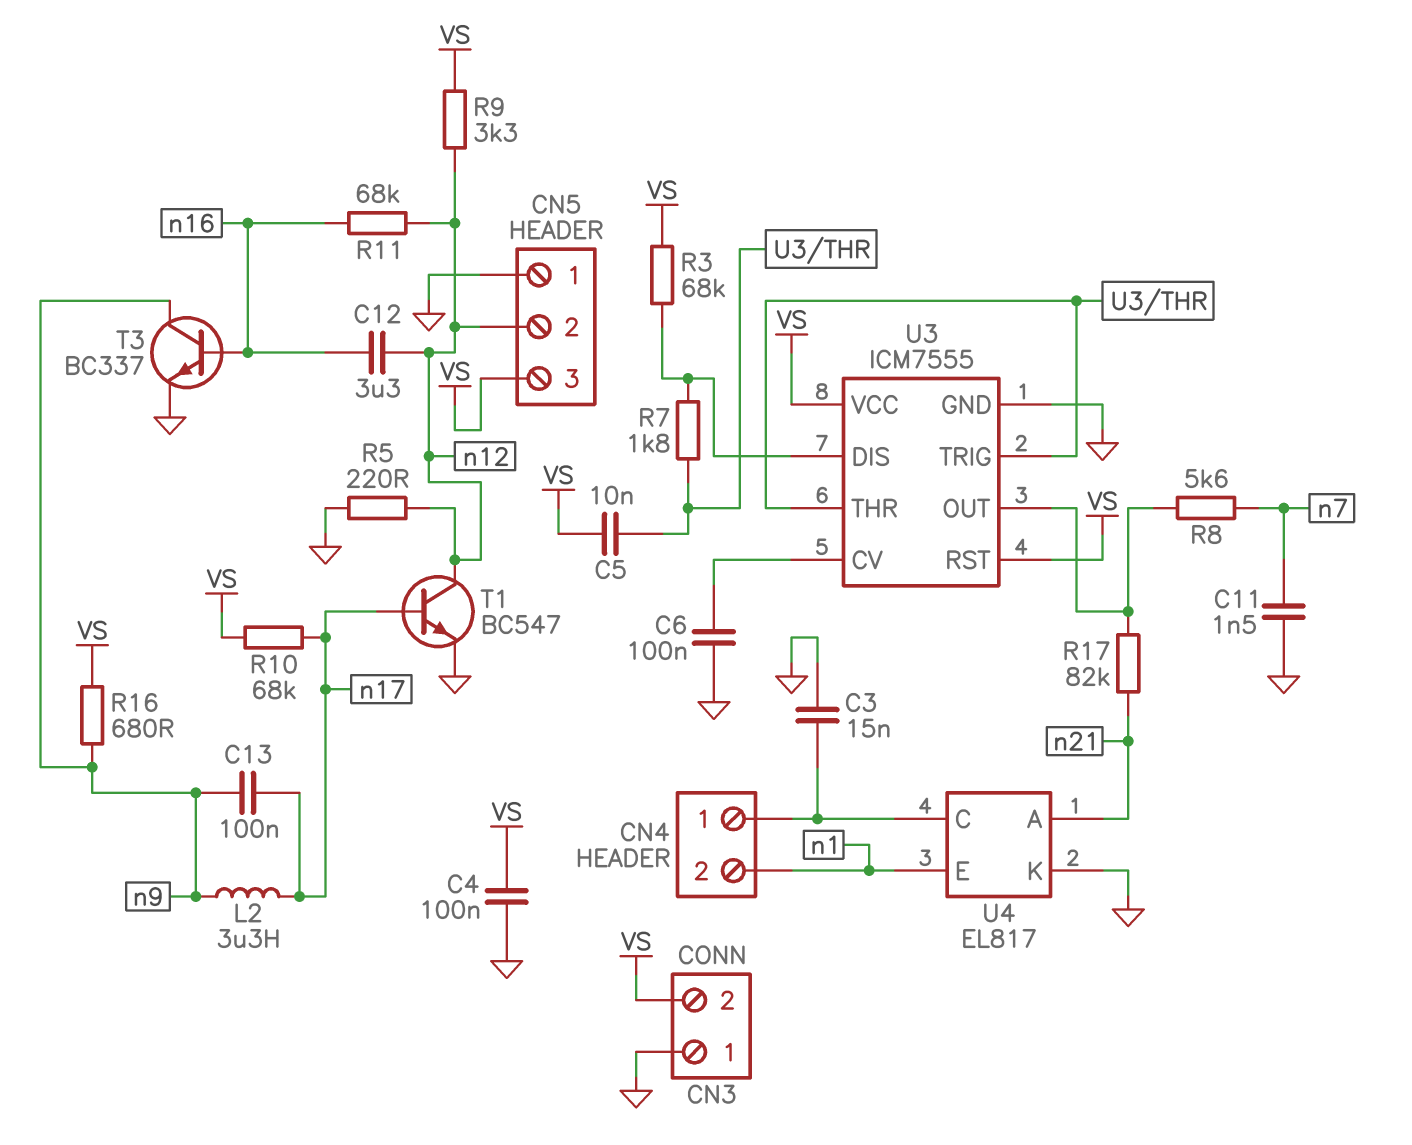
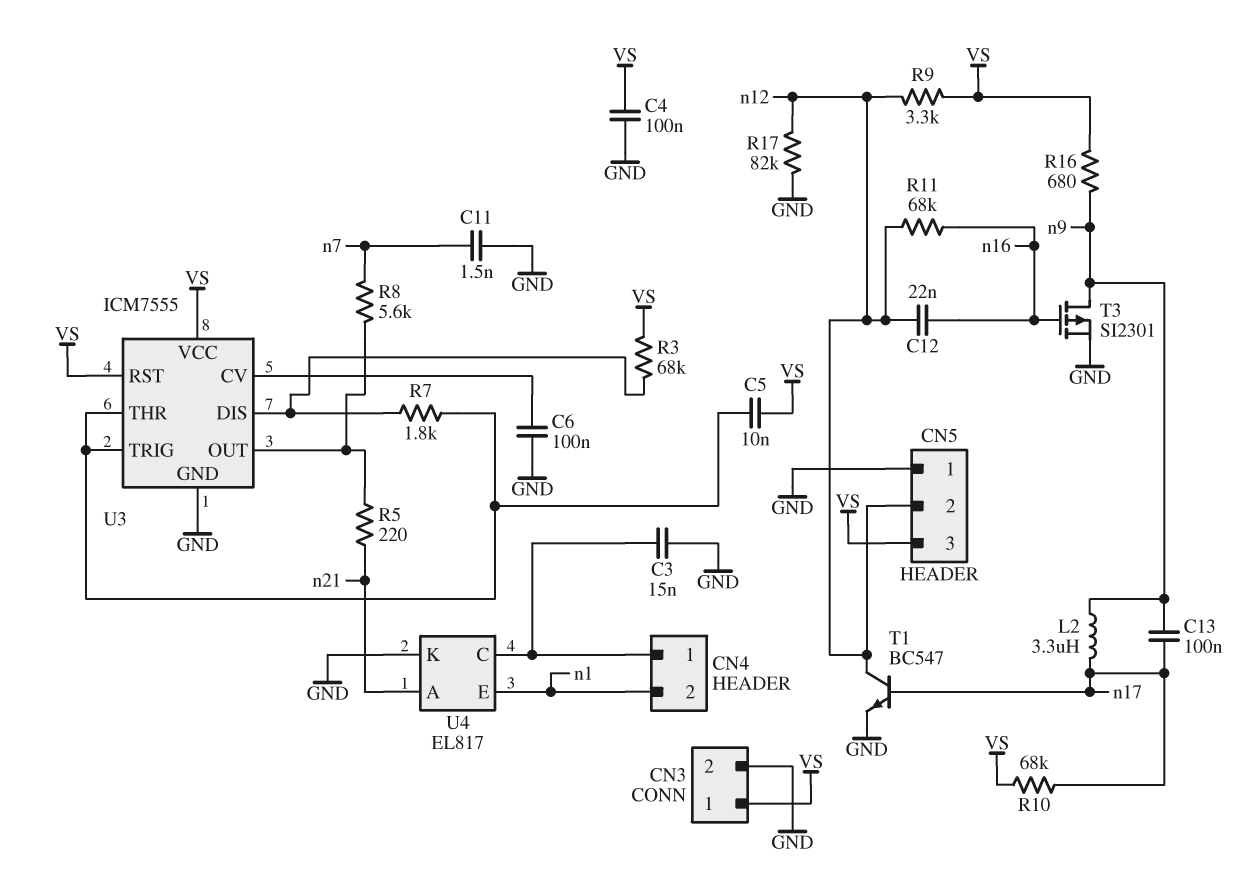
C12: 3.3uF (n12, n16) -> 22nF (n12, n16)
CN3 pin 1: GND -> VS
CN3 pin 2: VS -> GND
R5: 220 (GND, n12) -> 220 (U3/OUT, n21)
R17: 82k (U3/OUT, n21) -> 82k (GND, n12)
T3: NPN BC337 (B n16, C n9, E GND) -> PMOS SI2301 (G n16, D n9, S GND)

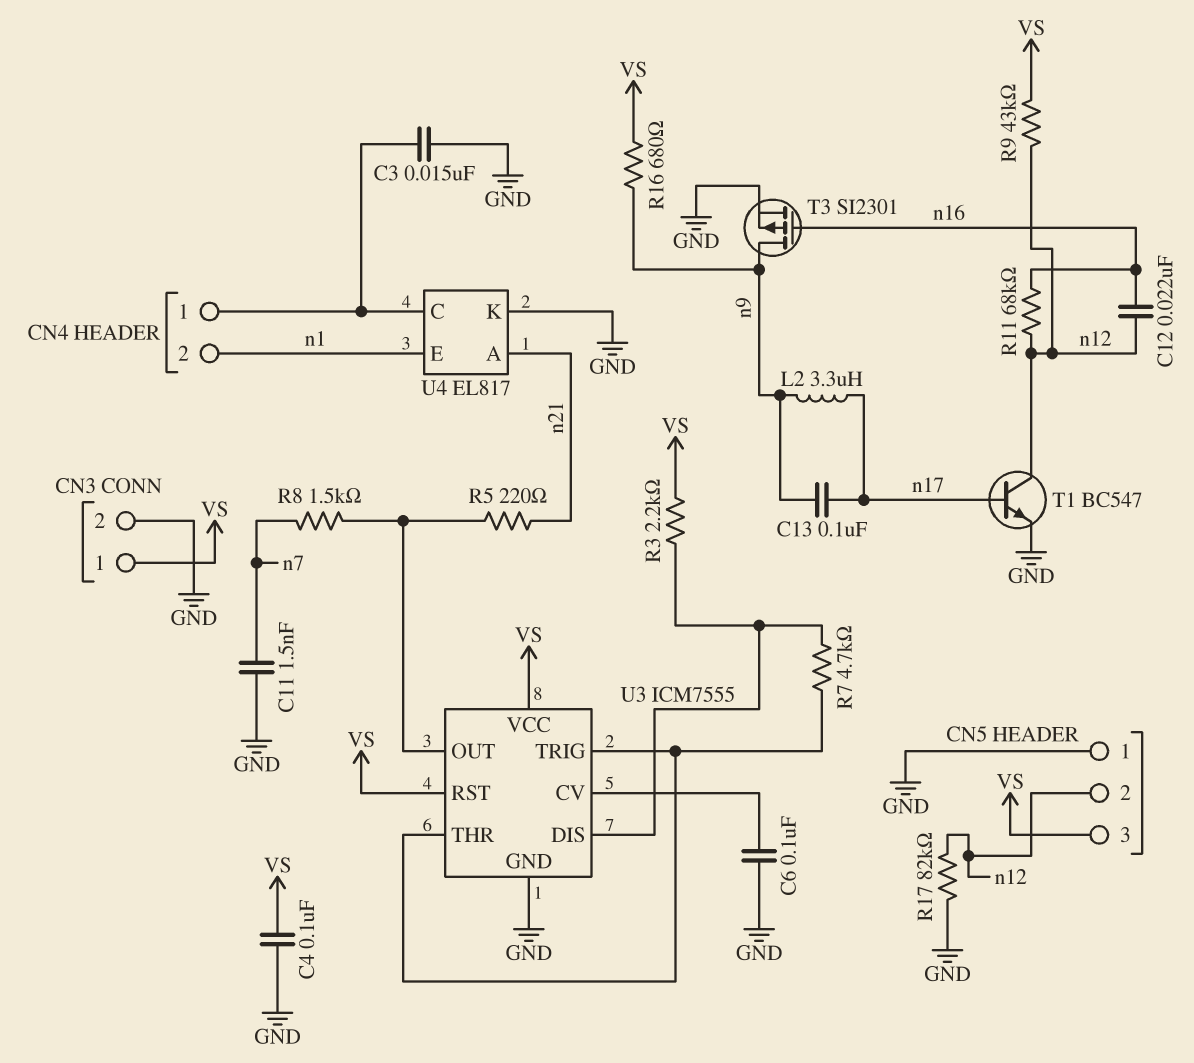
C5: 10nF (U3/THR, VS) -> none
R3: 68k (U3/DIS, VS) -> 2.2k (U3/DIS, VS)
R7: 1.8k (U3/DIS, U3/THR) -> 4.7k (U3/DIS, U3/THR)
R8: 5.6k (U3/OUT, n7) -> 1.5k (U3/OUT, n7)
R9: 3.3k (VS, n12) -> 43k (VS, n12)
R10: 68k (VS, n17) -> none

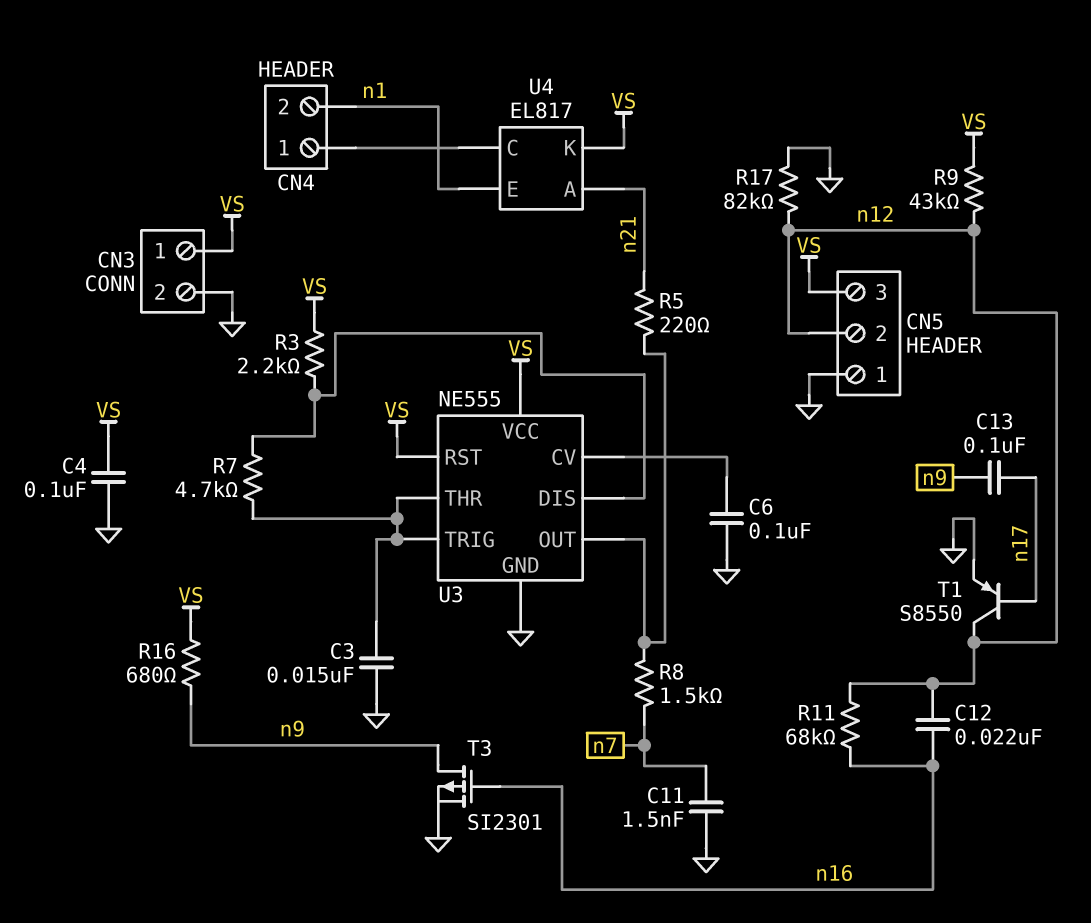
C3: 15nF (CN4/1, GND) -> 15nF (GND, U3/THR)
L2: 3.3uH (n9, n17) -> none
T1: NPN BC547 (B n17, C n12, E GND) -> PNP S8550 (B n17, C n12, E GND)
U3: ICM7555 -> NE555
U4 pin K: GND -> VS

